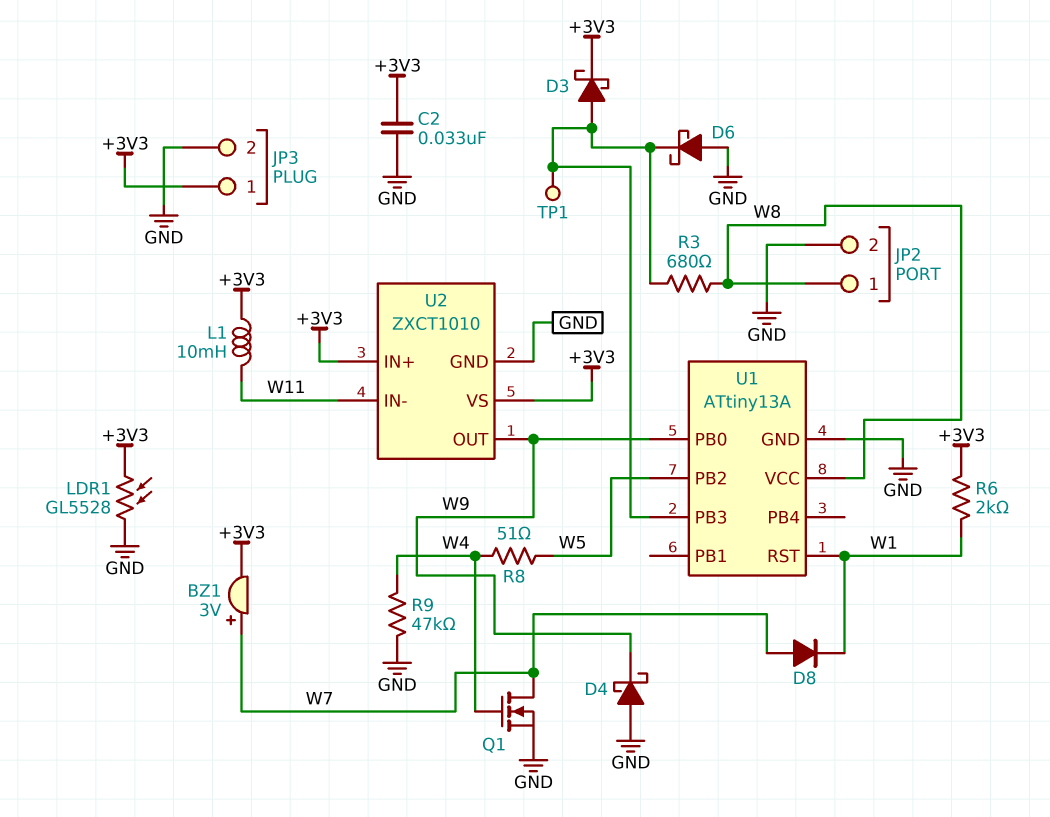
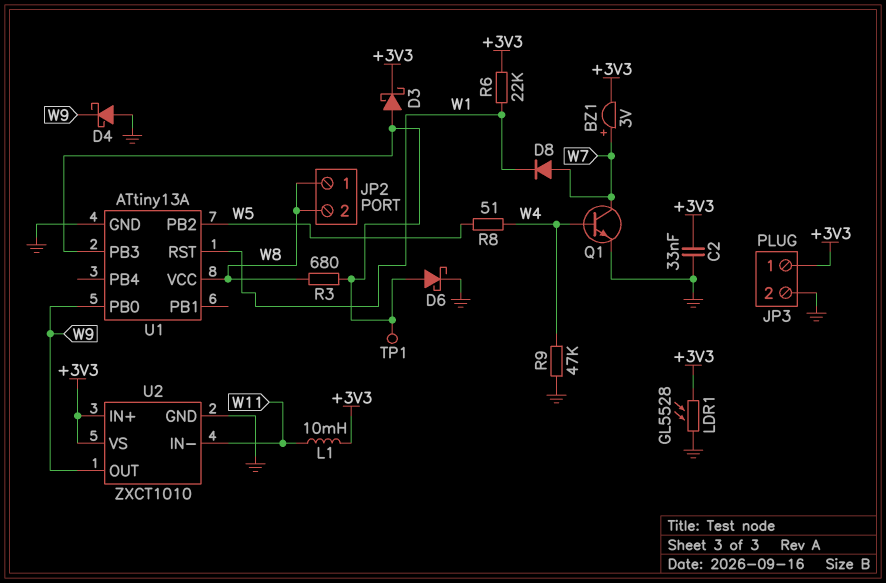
D6: schottky (A GND, K U1/PB3) -> schottky (A U1/PB3, K GND)
JP2 pin 2: GND -> W8
Q1: NMOS (G W4, D W7, S GND) -> NPN (B W4, C W7, E GND)
R6: 2k (+3V3, W1) -> 22k (+3V3, W1)

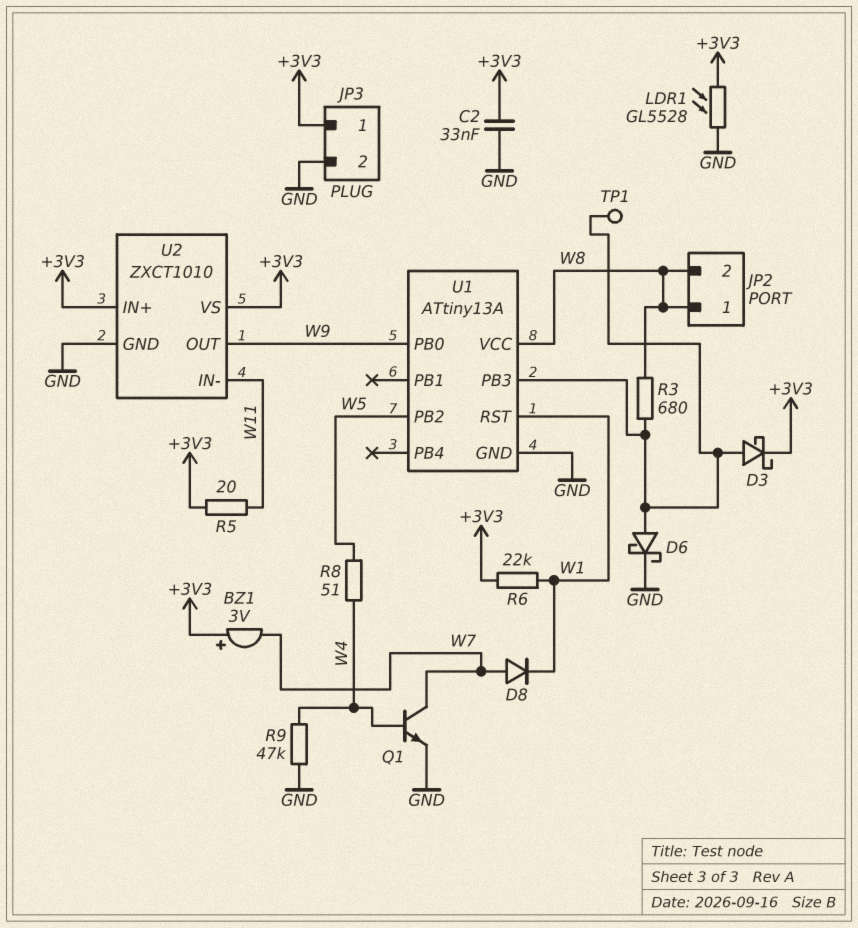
BZ1: buzzer 3V (plus W7, minus +3V3) -> buzzer 3V (plus +3V3, minus W7)
D4: schottky (A GND, K W9) -> none
L1: 10mH (+3V3, W11) -> none
R5: none -> 20 (+3V3, W11)

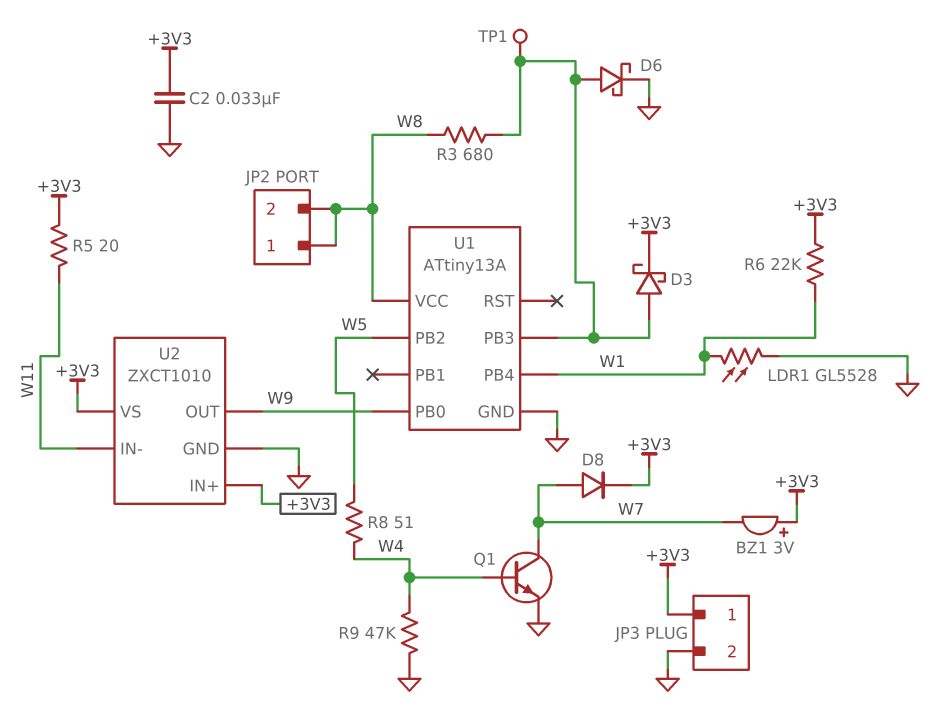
D8: diode (A W7, K W1) -> diode (A W7, K +3V3)
LDR1: GL5528 (+3V3, GND) -> GL5528 (GND, W1)
U1 pin PB4: none -> W1
U1 pin RST: W1 -> none

